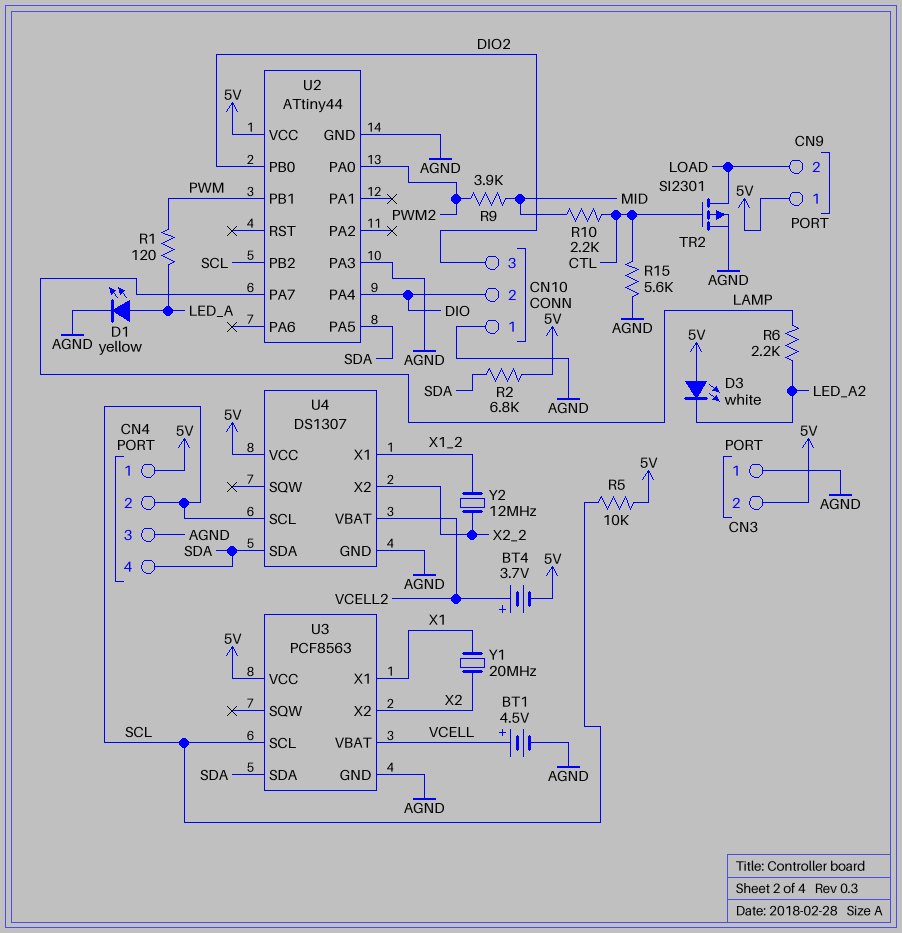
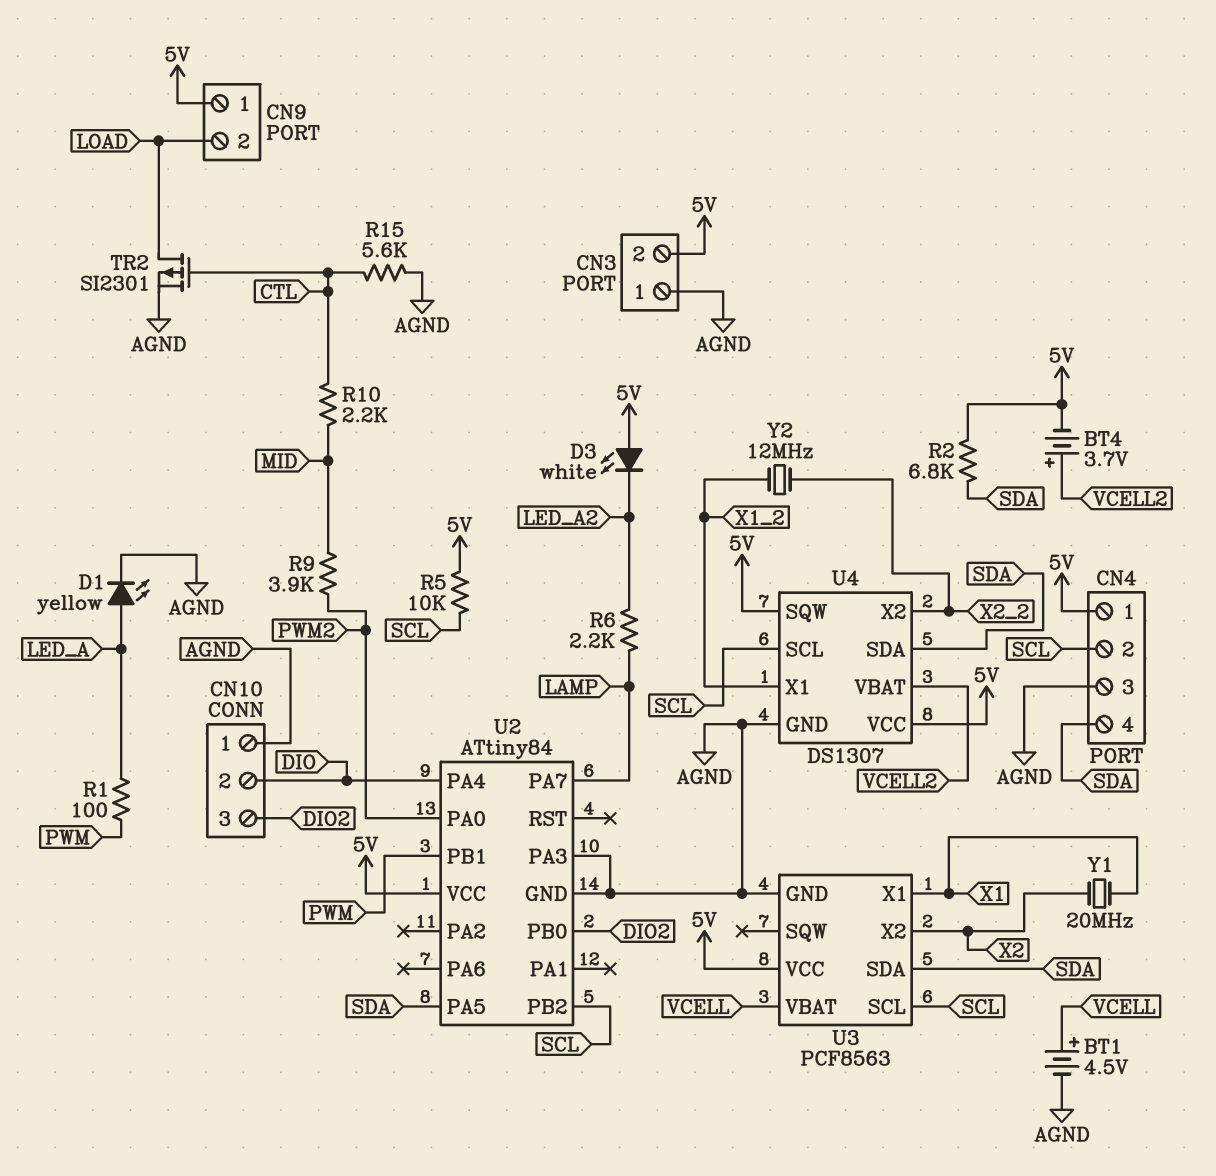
R1: 120 (LED_A, PWM) -> 100 (LED_A, PWM)
U2: ATtiny44 -> ATtiny84
U4 pin SQW: none -> 5V

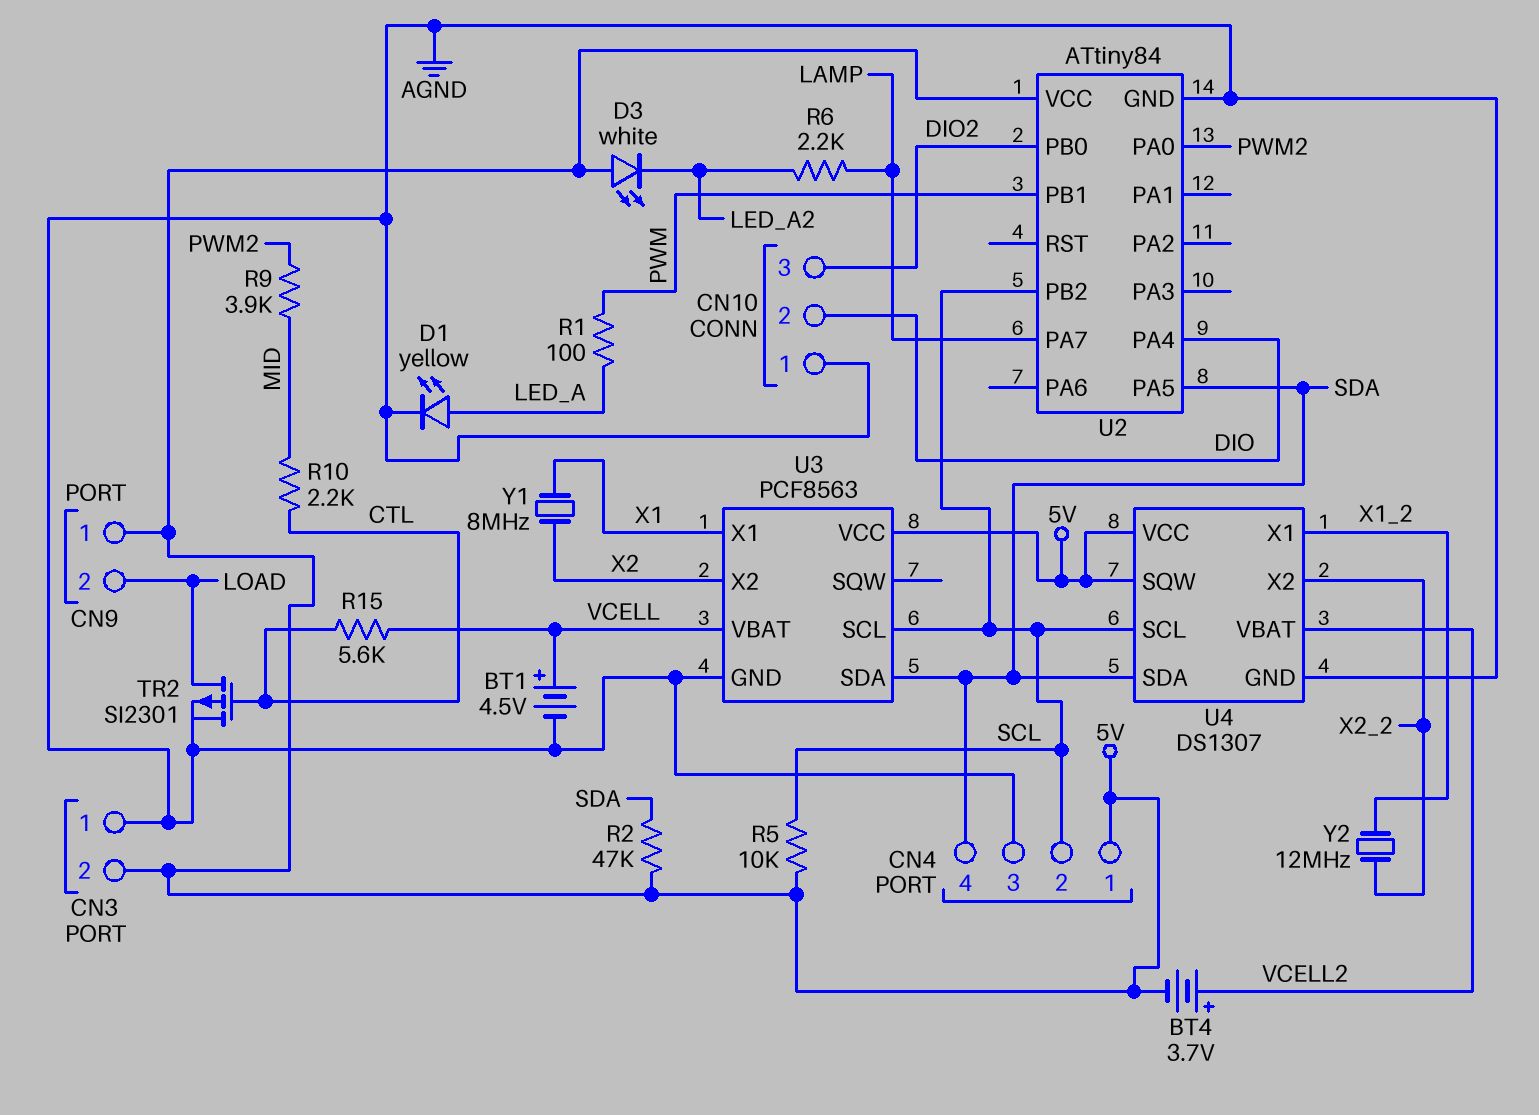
R2: 6.8k (5V, SDA) -> 47k (5V, SDA)
R15: 5.6k (AGND, CTL) -> 5.6k (CTL, VCELL)
U2 pin PA3: AGND -> none
Y1: 20MHz (X1, X2) -> 8MHz (X1, X2)

